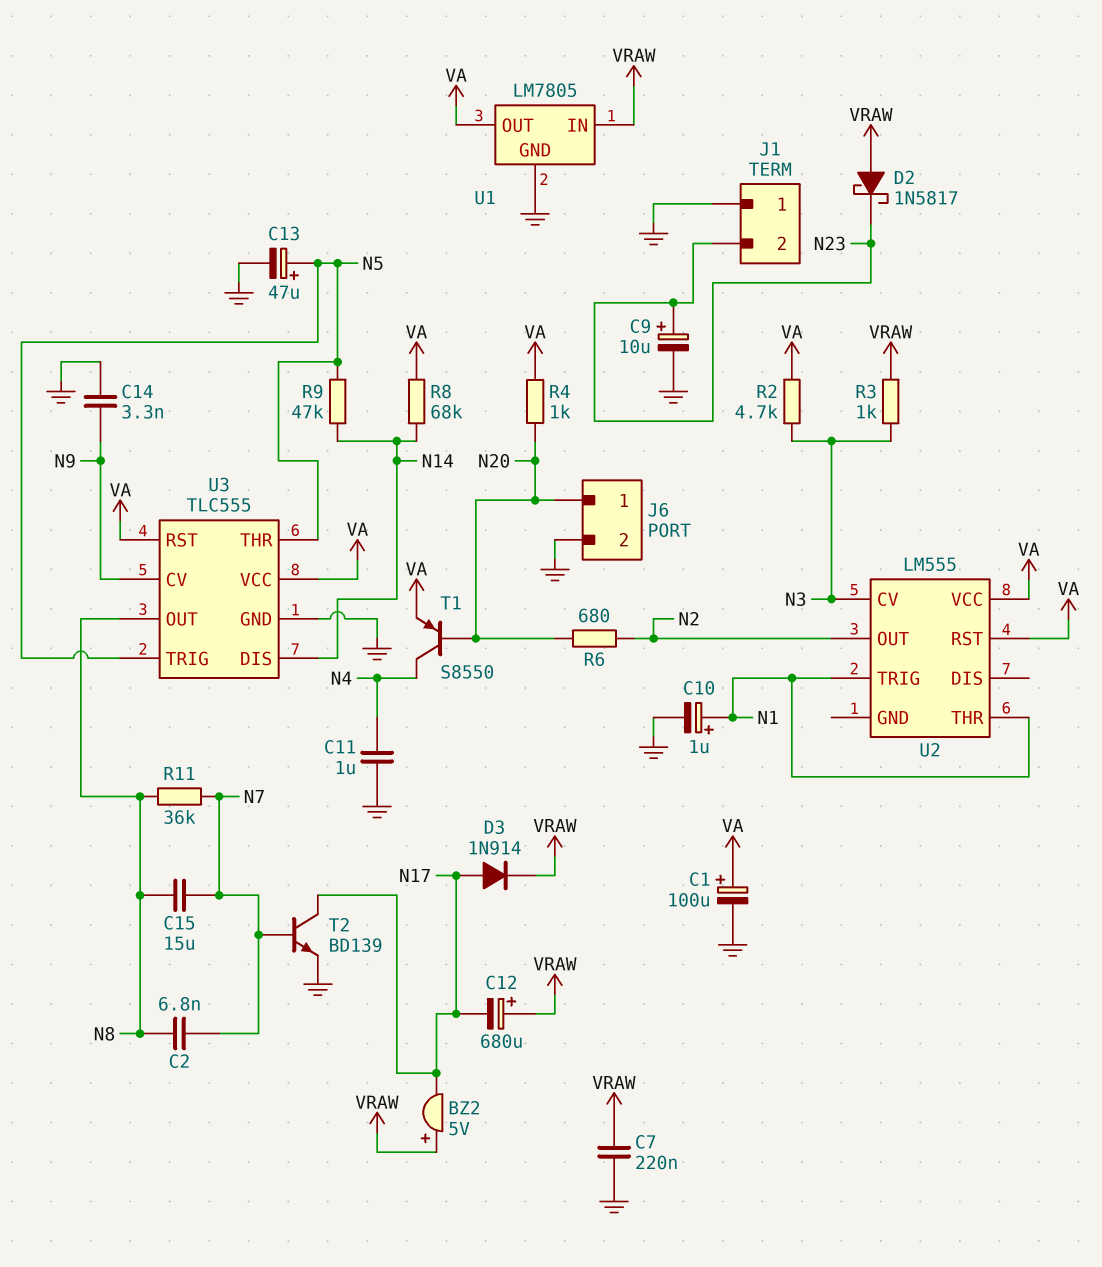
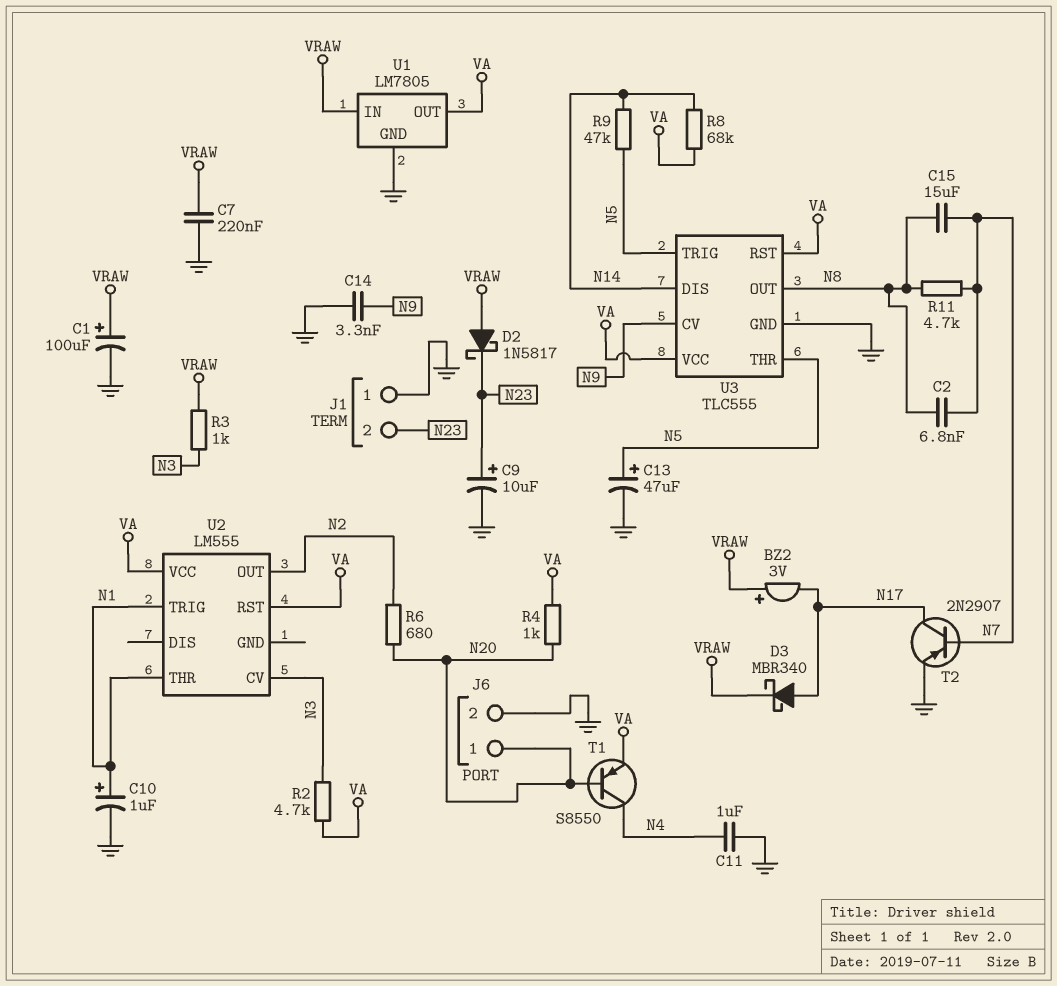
BZ2: buzzer 5V (plus VRAW, minus N17) -> buzzer 3V (plus VRAW, minus N17)
C1: 100uF (plus VA, minus GND) -> 100uF (plus VRAW, minus GND)
C12: 680uF (plus VRAW, minus N17) -> none
D3: diode 1N914 (A N17, K VRAW) -> schottky MBR340 (A N17, K VRAW)
R11: 36k (N7, N8) -> 4.7k (N7, N8)
T2: NPN BD139 (B N7, C N17, E GND) -> PNP 2N2907 (B N7, C N17, E GND)

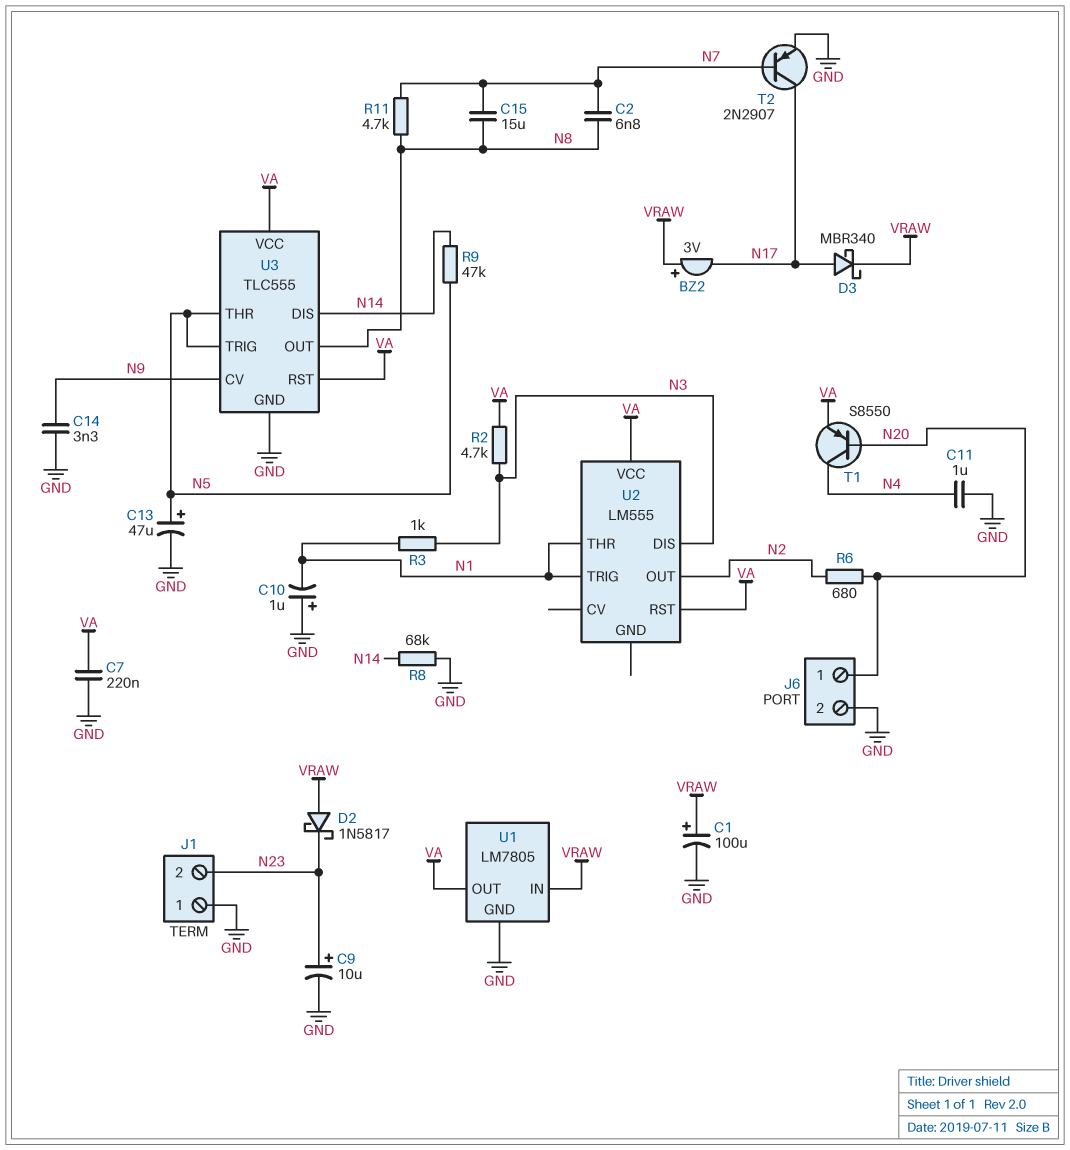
C7: 220nF (GND, VRAW) -> 220nF (GND, VA)
C10: 1uF (plus N1, minus GND) -> 1uF (plus GND, minus N1)
R3: 1k (N3, VRAW) -> 1k (N1, N3)
R4: 1k (N20, VA) -> none
R8: 68k (N14, VA) -> 68k (GND, N14)
U2 pin CV: N3 -> none
U2 pin DIS: none -> N3

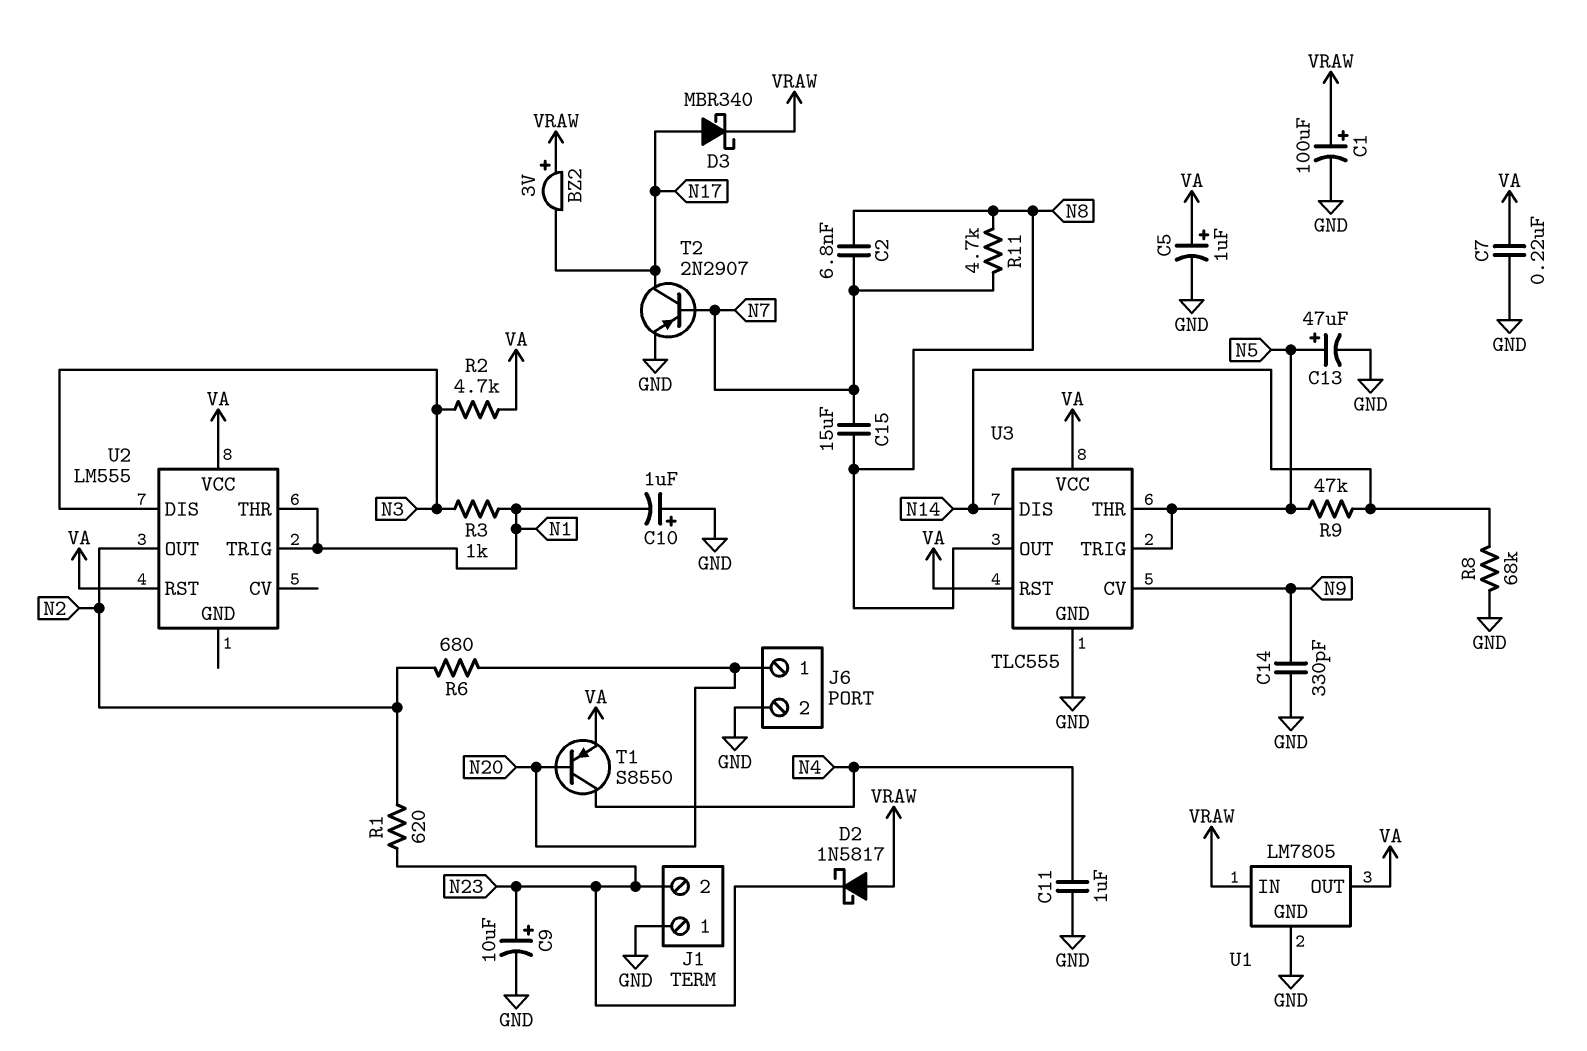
C5: none -> 1uF (plus VA, minus GND)
C14: 3.3nF (GND, N9) -> 330pF (GND, N9)
R1: none -> 620 (N2, N23)

